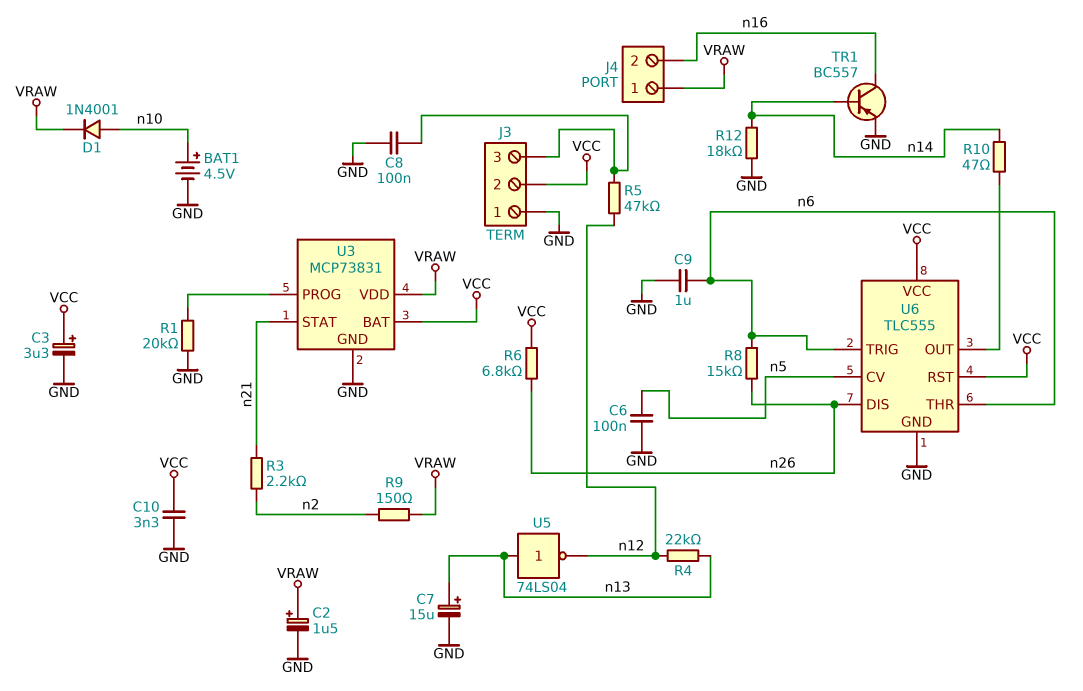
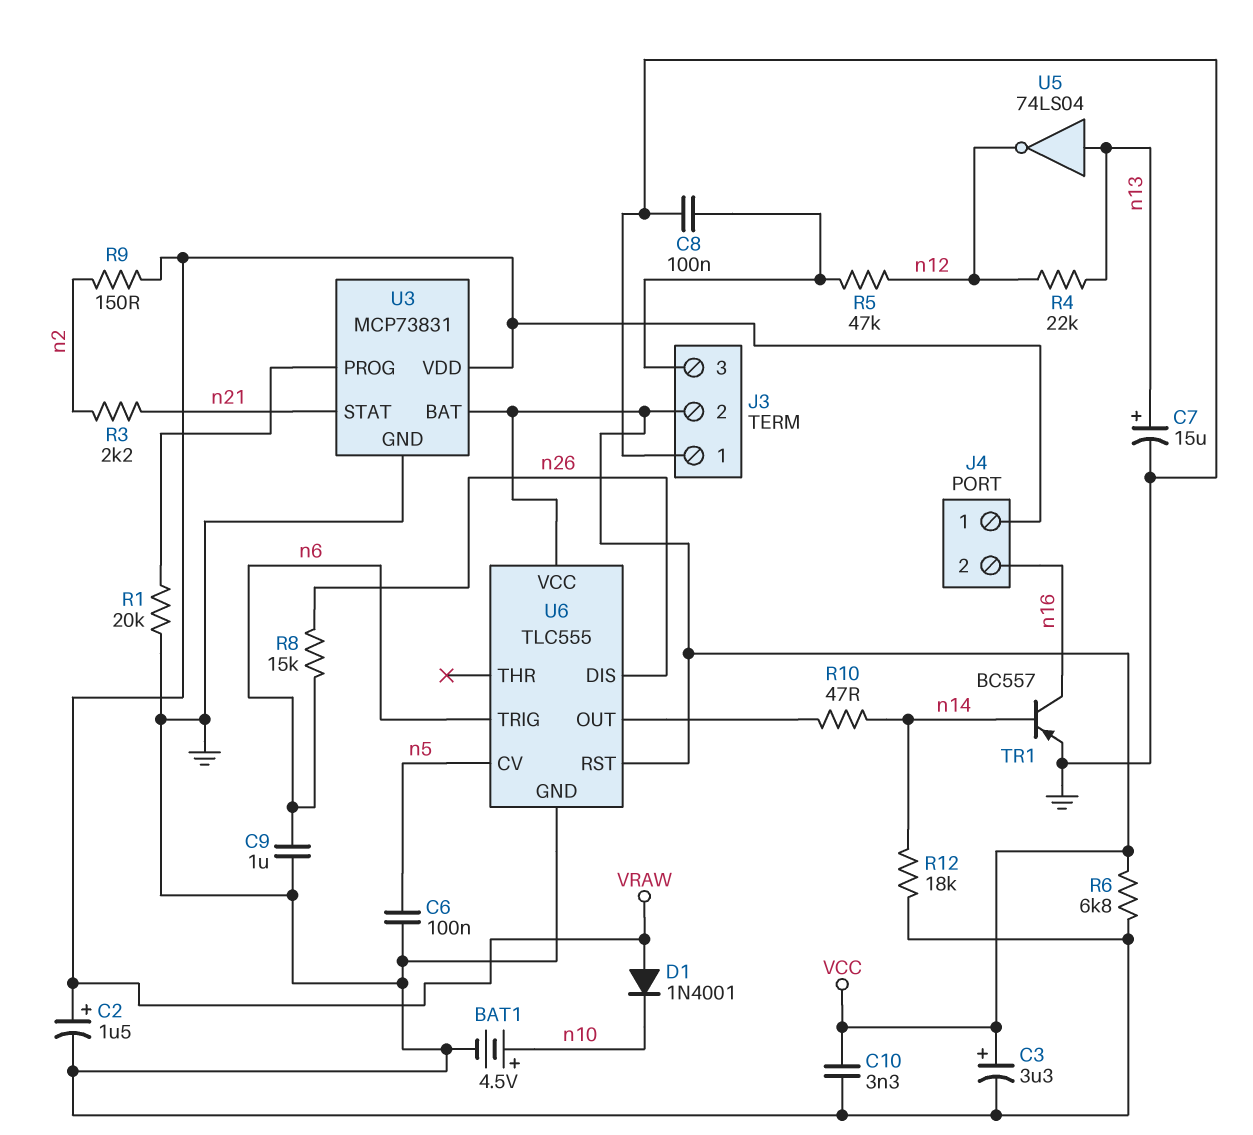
D1: diode 1N4001 (A n10, K VRAW) -> diode 1N4001 (A VRAW, K n10)
R6: 6.8k (VCC, n26) -> 6.8k (GND, VCC)
U6 pin THR: n6 -> none

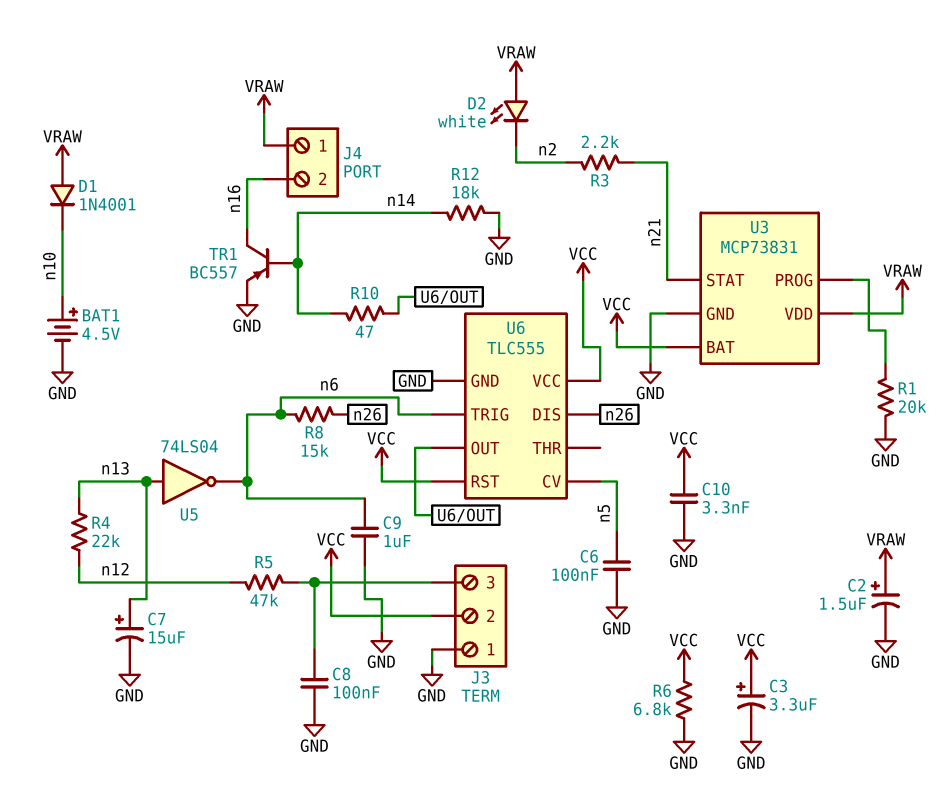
D2: none -> LED white (A VRAW, K n2)
R9: 150 (VRAW, n2) -> none
U5: NOT 74LS04 (in n13, out n12) -> NOT 74LS04 (in n13, out n6)

